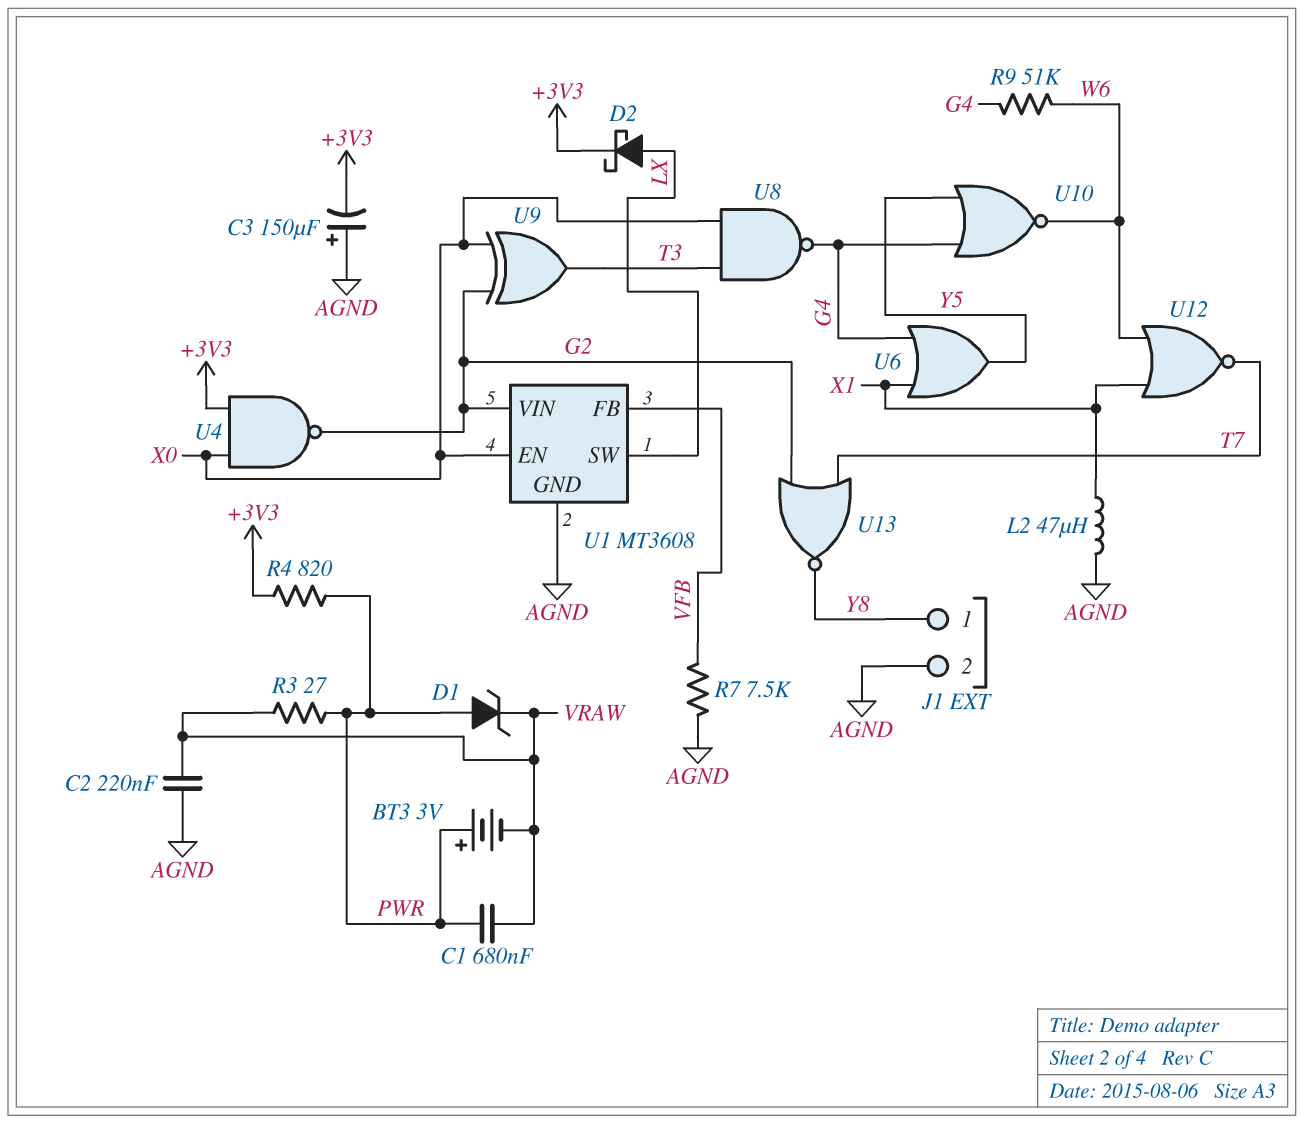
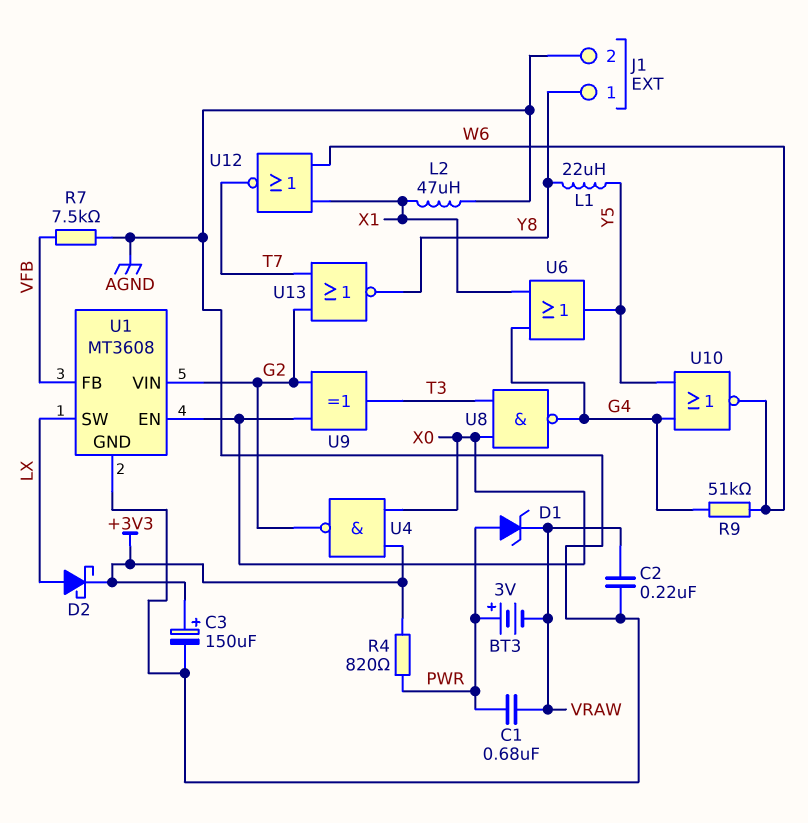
C3: 150uF (plus AGND, minus +3V3) -> 150uF (plus +3V3, minus AGND)
L1: none -> 22uH (Y5, Y8)
R3: 27 (PWR, VRAW) -> none

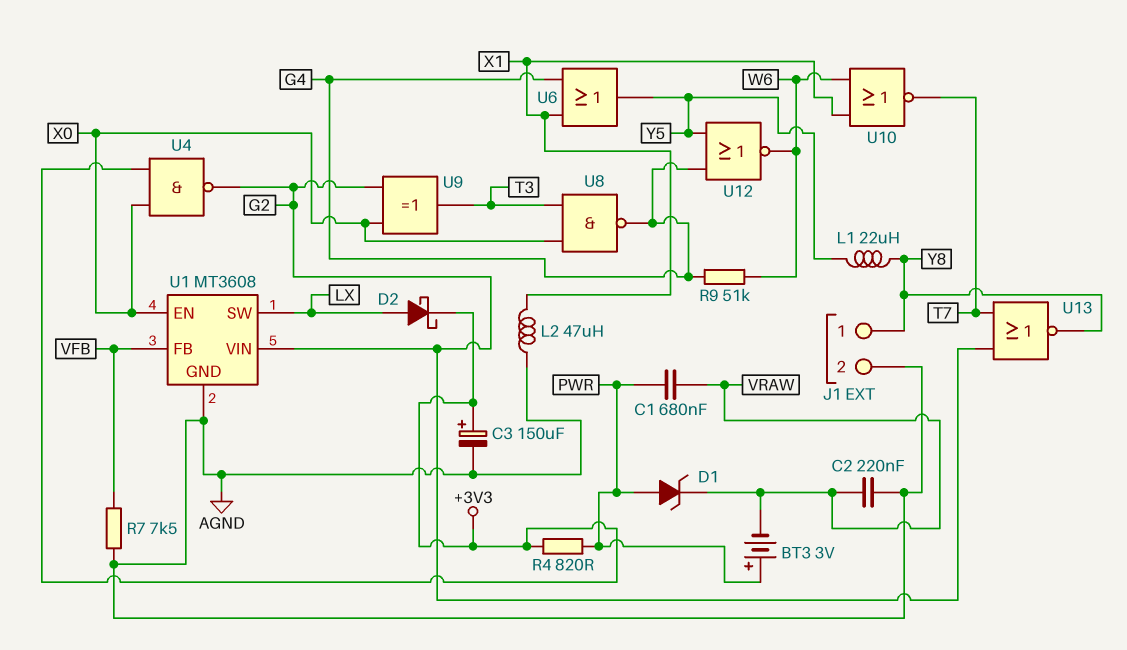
U10: NOR (in G4, in Y5, out W6) -> NOR (in W6, in X1, out T7)
U12: NOR (in W6, in X1, out T7) -> NOR (in G4, in Y5, out W6)

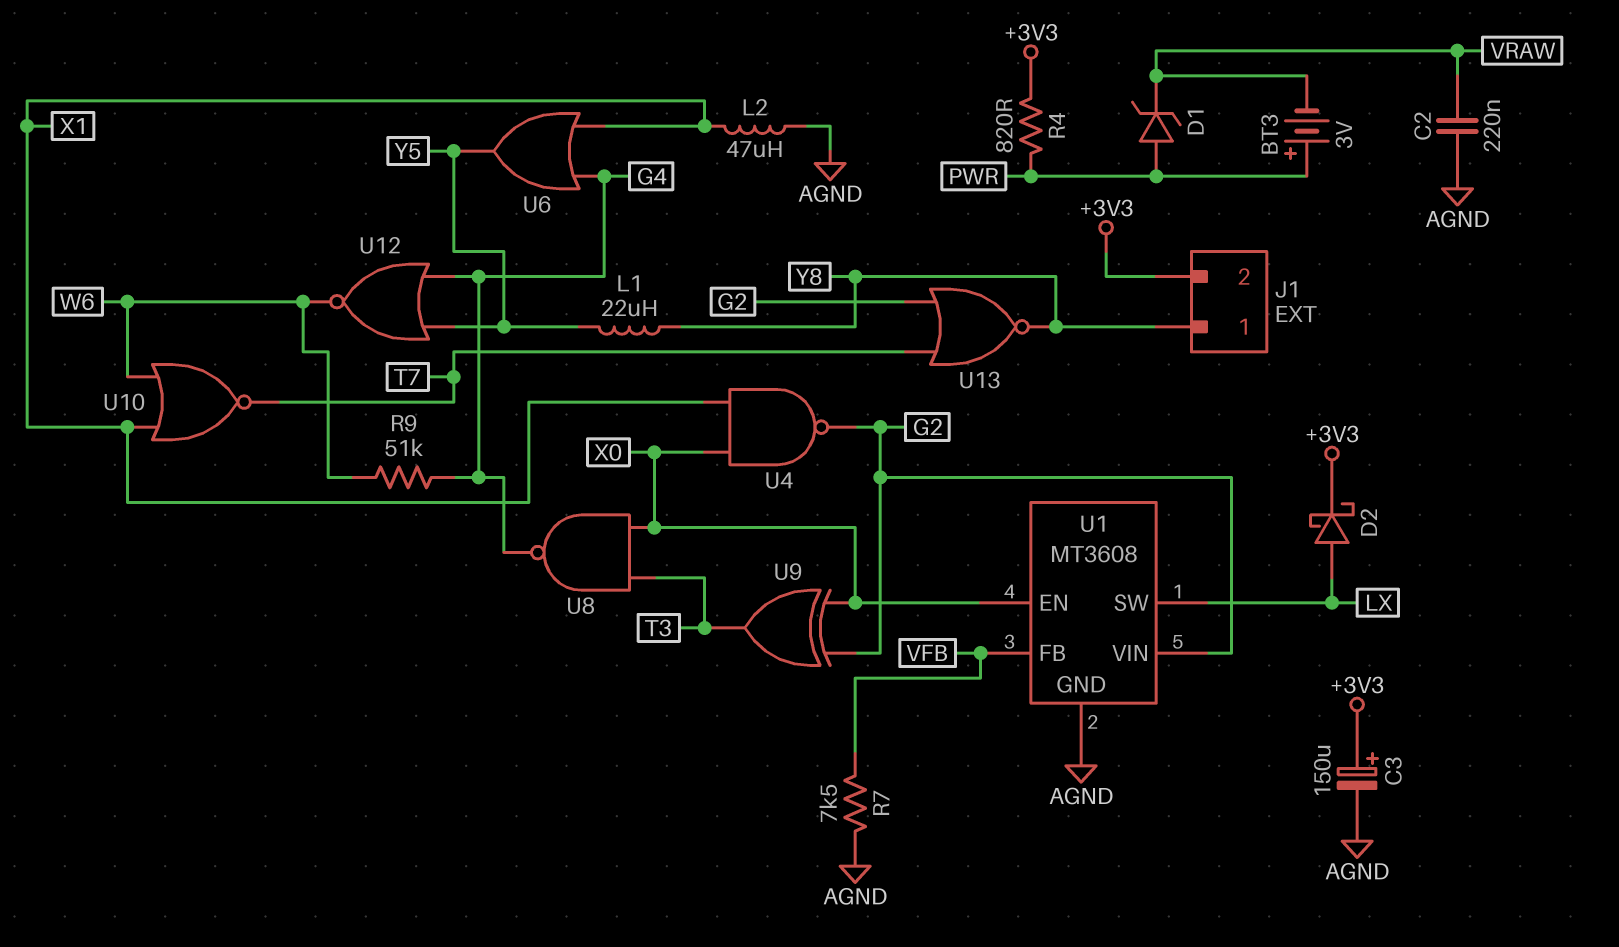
C1: 680nF (PWR, VRAW) -> none
J1 pin 2: AGND -> +3V3
U4: NAND (in +3V3, in X0, out G2) -> NAND (in X0, in X1, out G2)

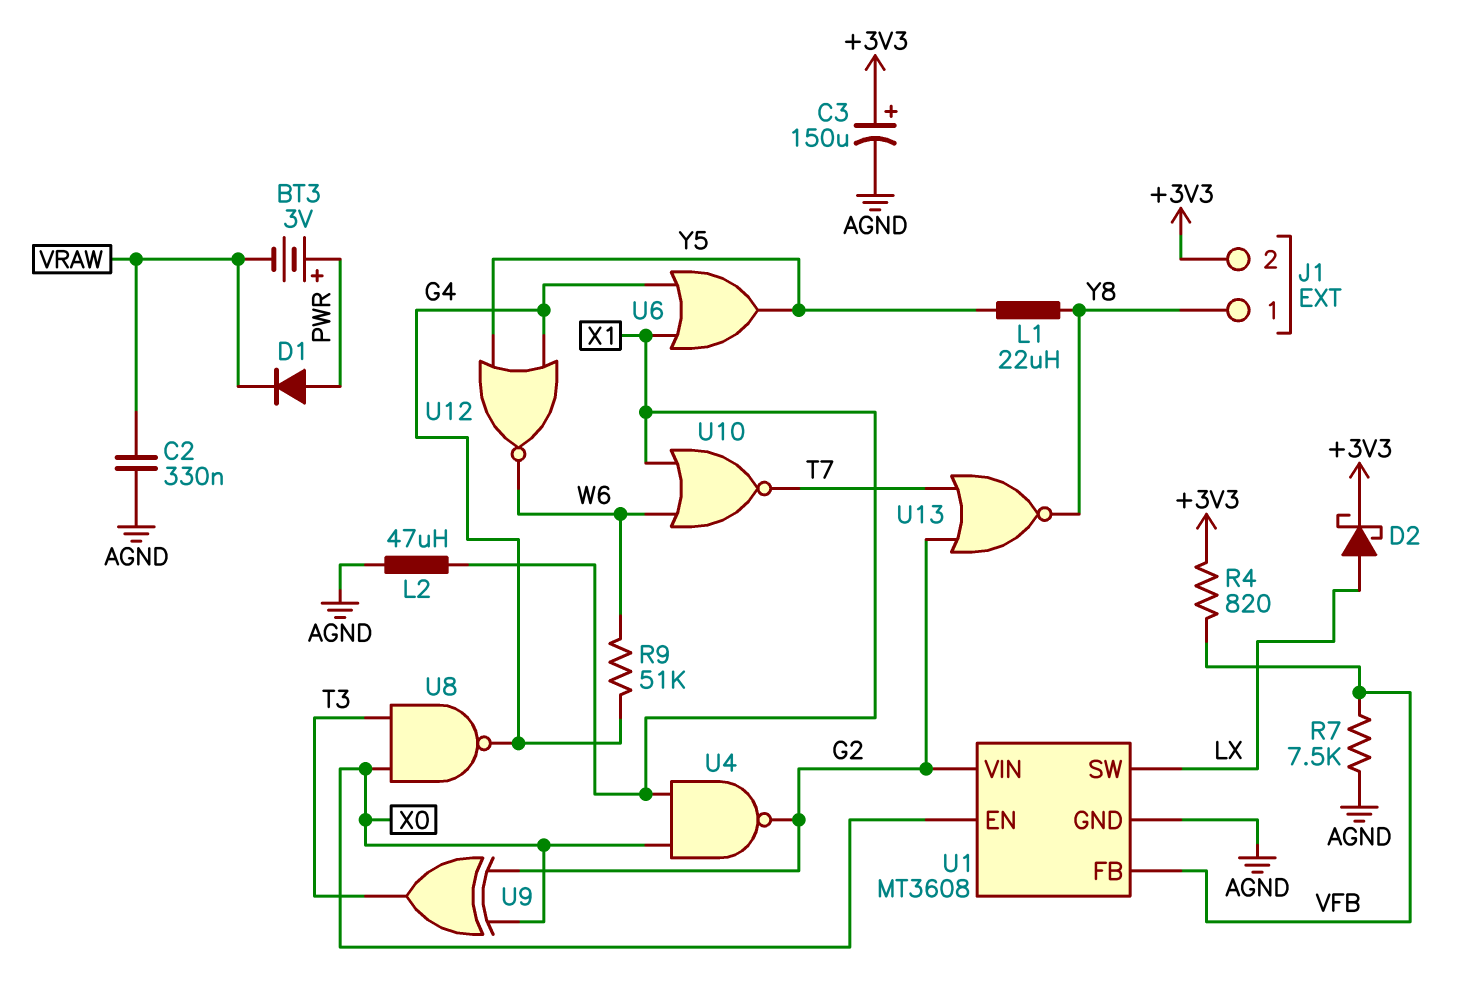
C2: 220nF (AGND, VRAW) -> 330nF (AGND, VRAW)
D1: zener (A PWR, K VRAW) -> diode (A PWR, K VRAW)
R4: 820 (+3V3, PWR) -> 820 (+3V3, VFB)

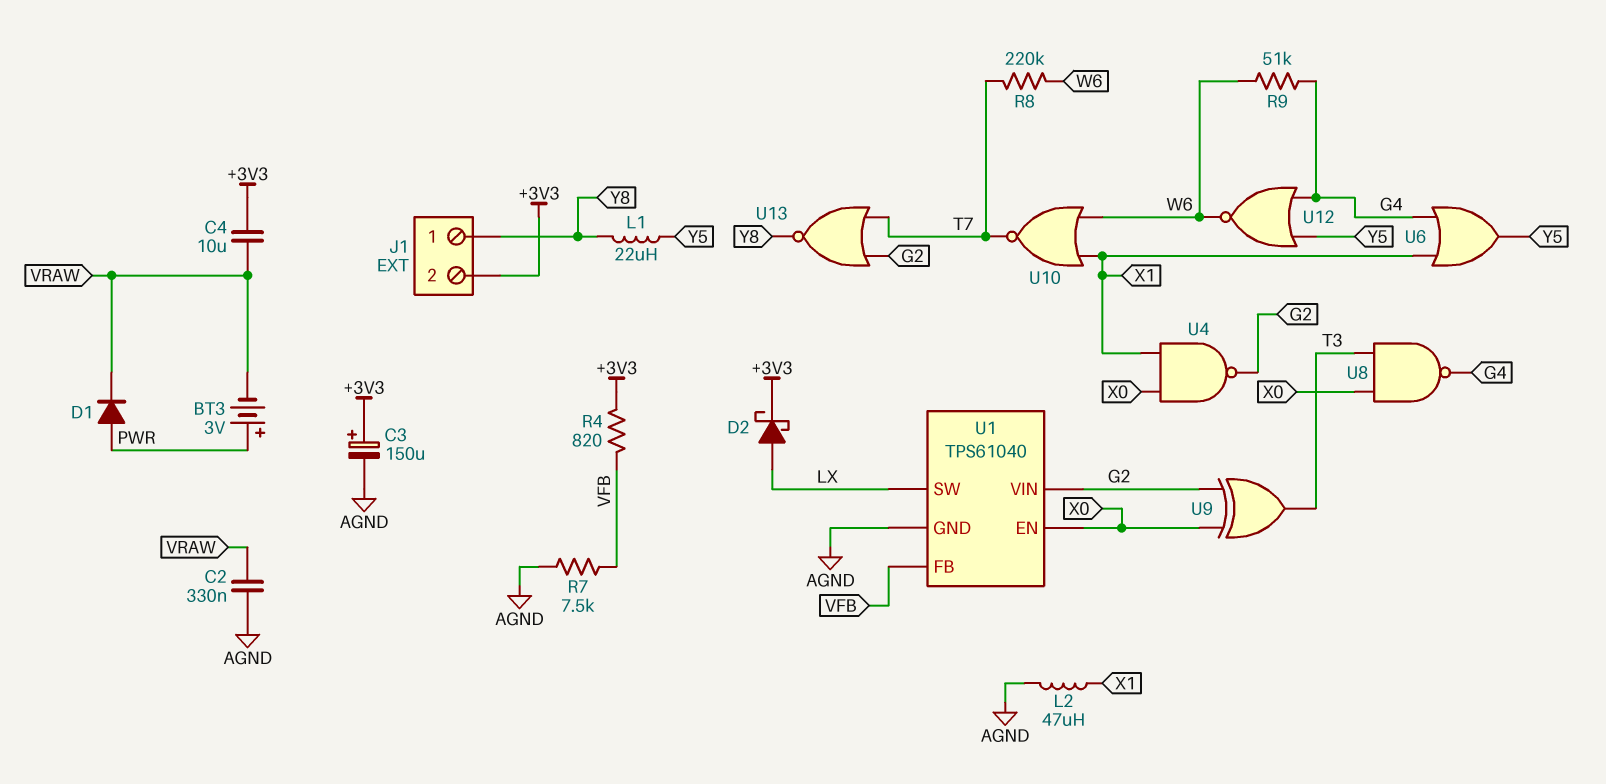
C4: none -> 10uF (+3V3, VRAW)
R8: none -> 220k (T7, W6)
U1: MT3608 -> TPS61040

